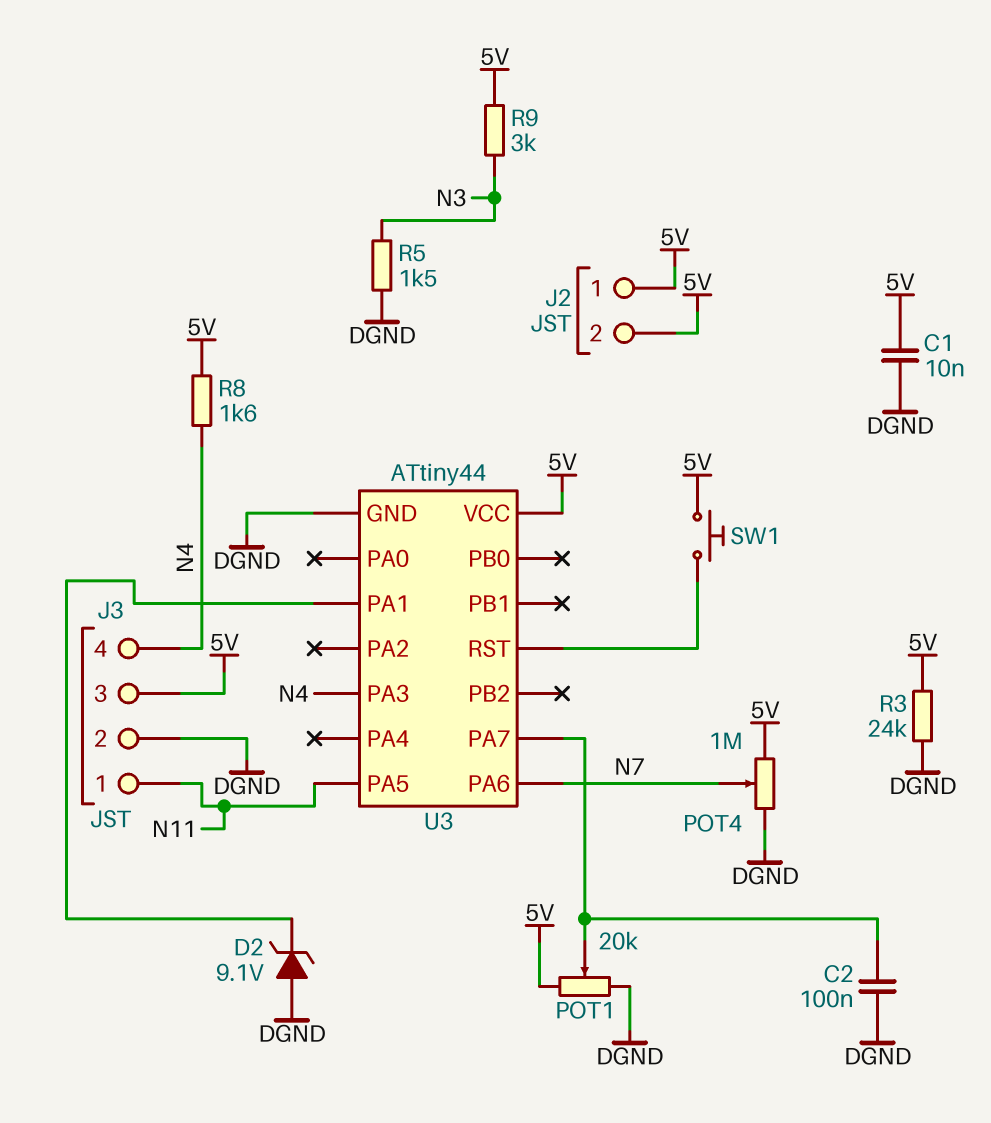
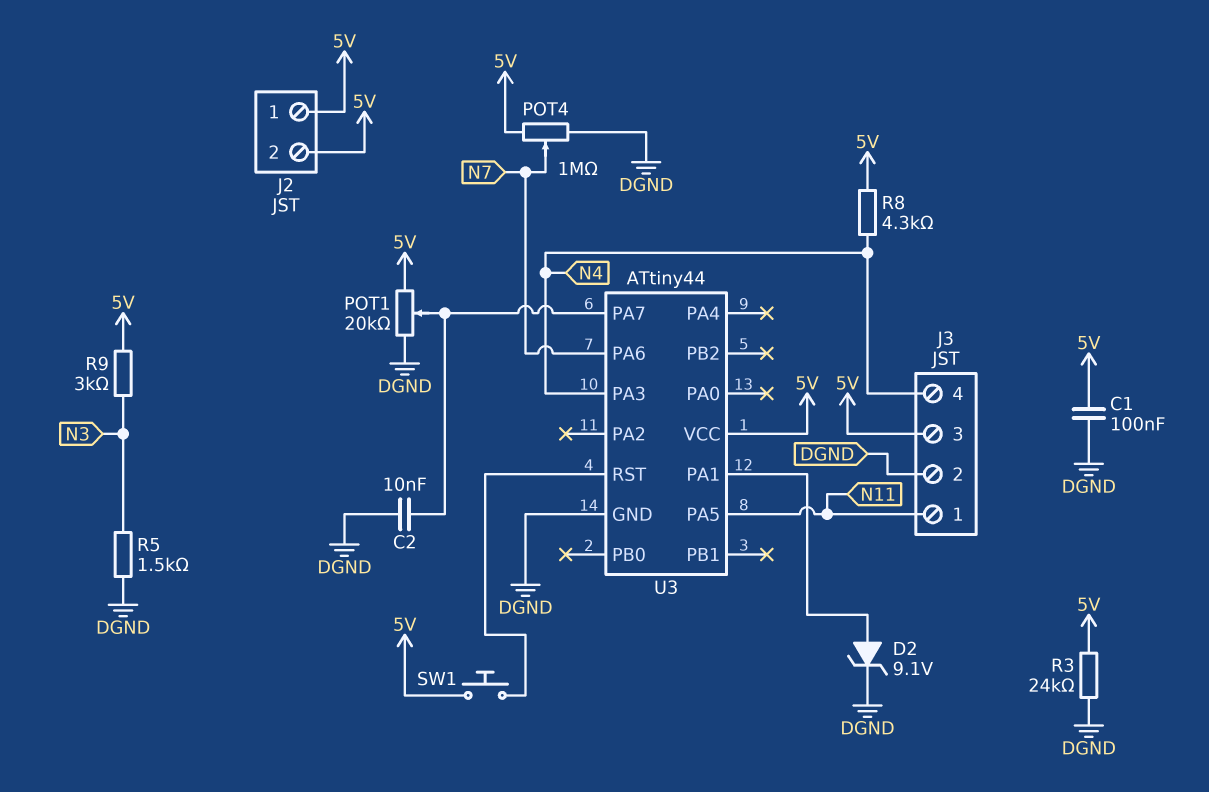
C1: 10nF (5V, DGND) -> 100nF (5V, DGND)
C2: 100nF (DGND, U3/PA7) -> 10nF (DGND, U3/PA7)
D2: zener 9.1V (A DGND, K U3/PA1) -> zener 9.1V (A U3/PA1, K DGND)
R8: 1.6k (5V, N4) -> 4.3k (5V, N4)

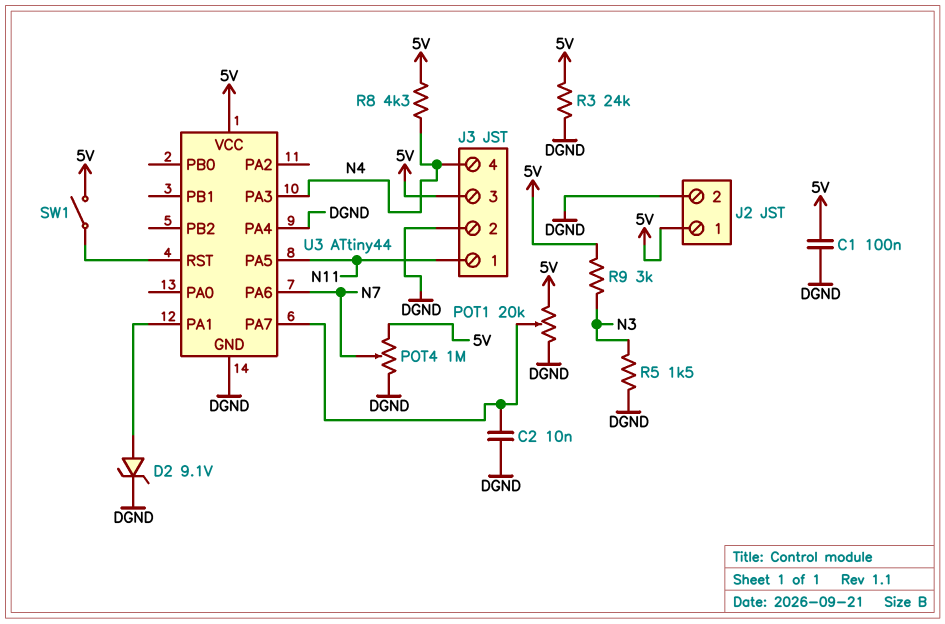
J2 pin 2: 5V -> DGND
SW1: button (5V, U3/RST) -> switch (5V, U3/RST)
U3 pin PA4: none -> DGND

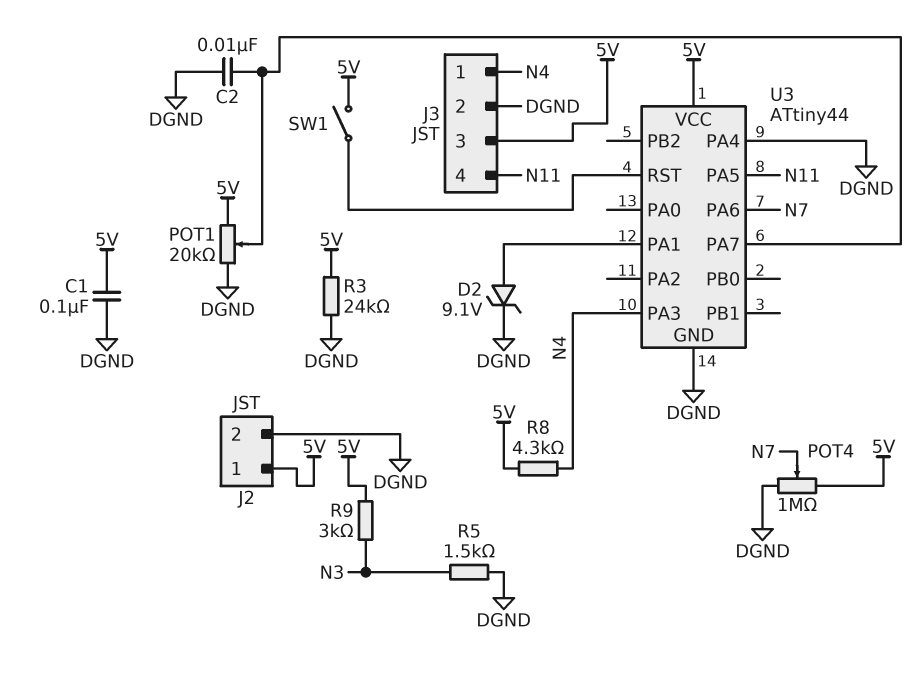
J3 pin 1: N11 -> N4
J3 pin 4: N4 -> N11

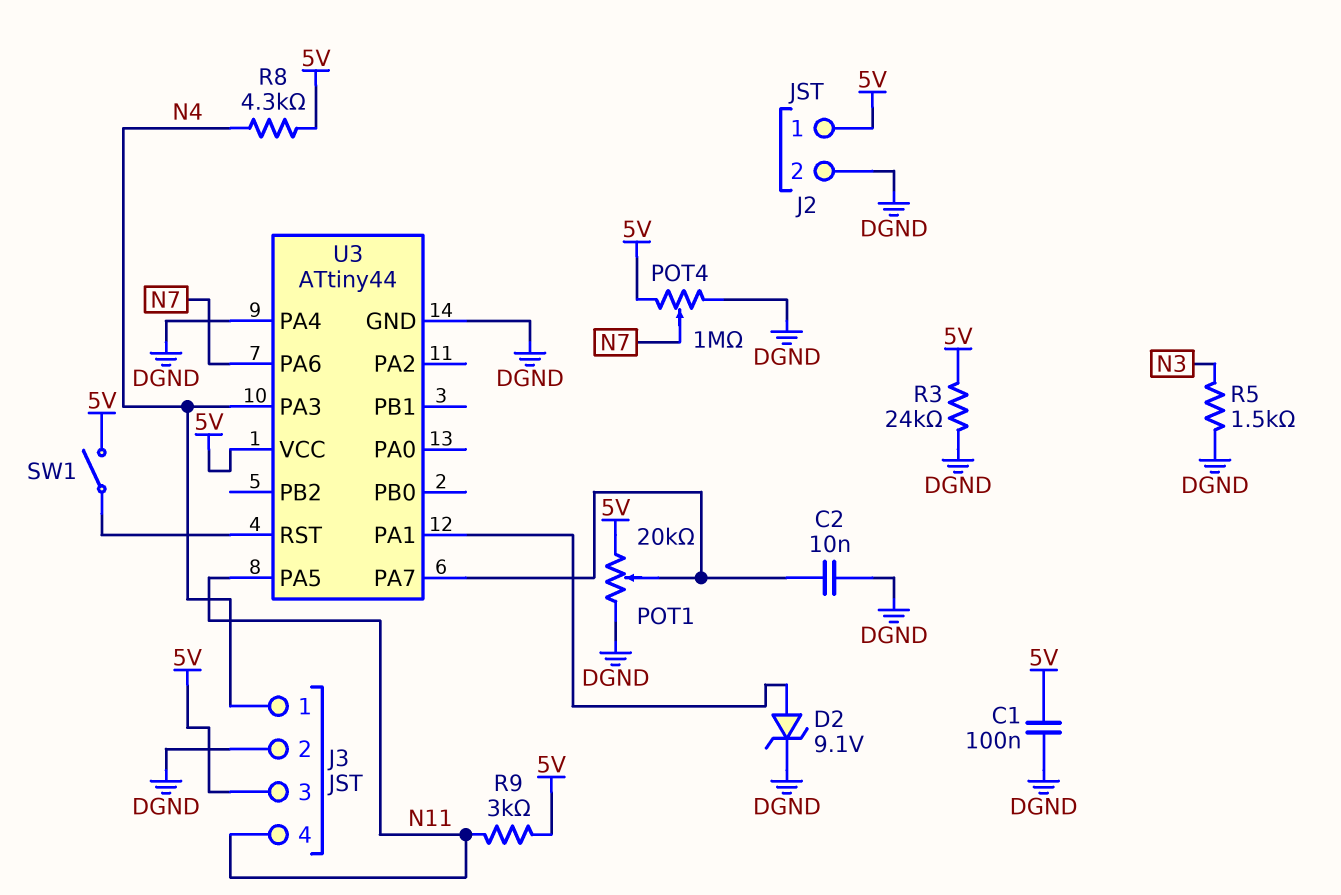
R9: 3k (5V, N3) -> 3k (5V, N11)

